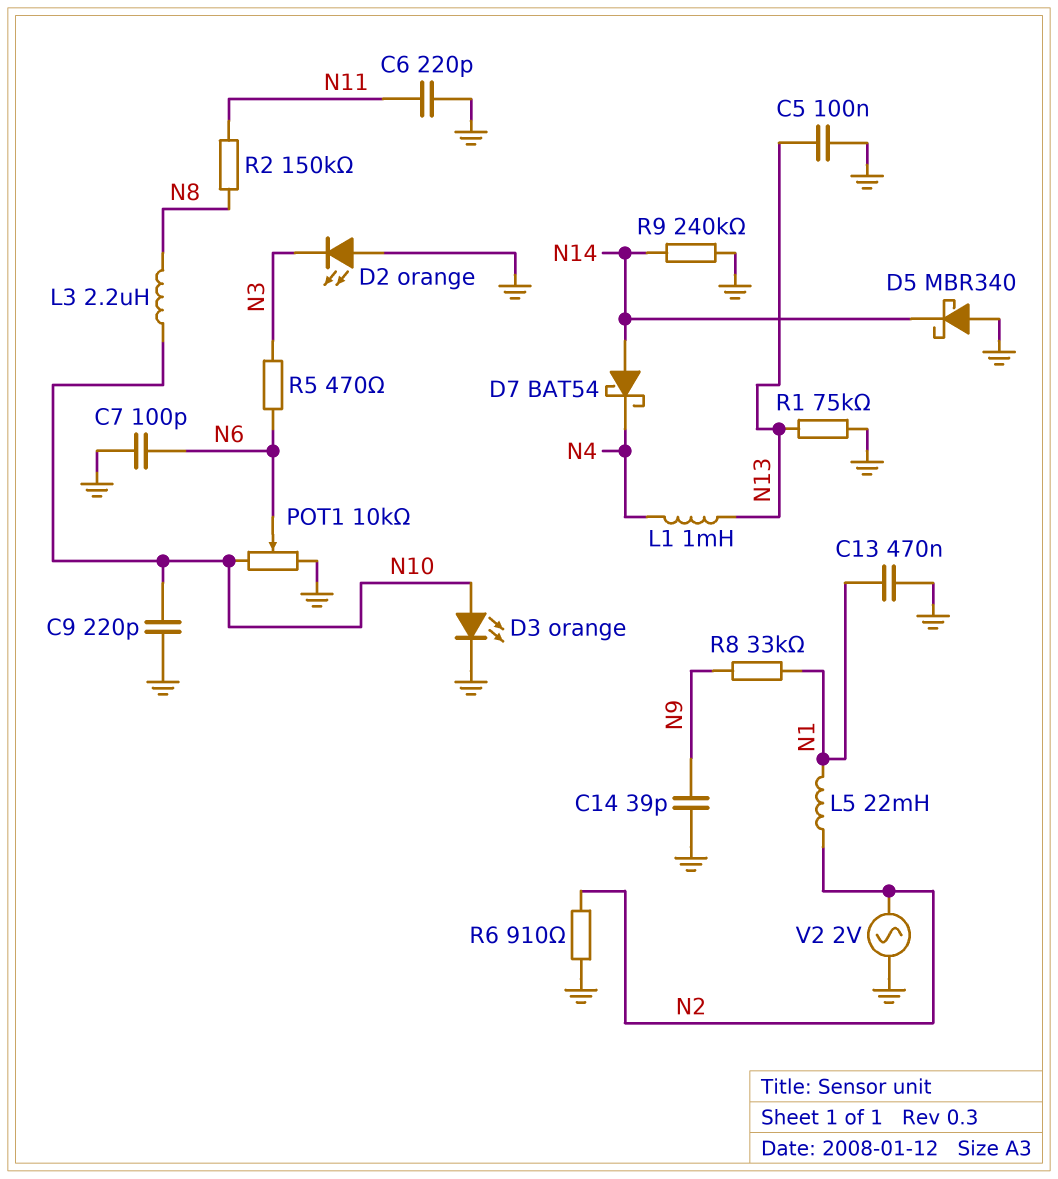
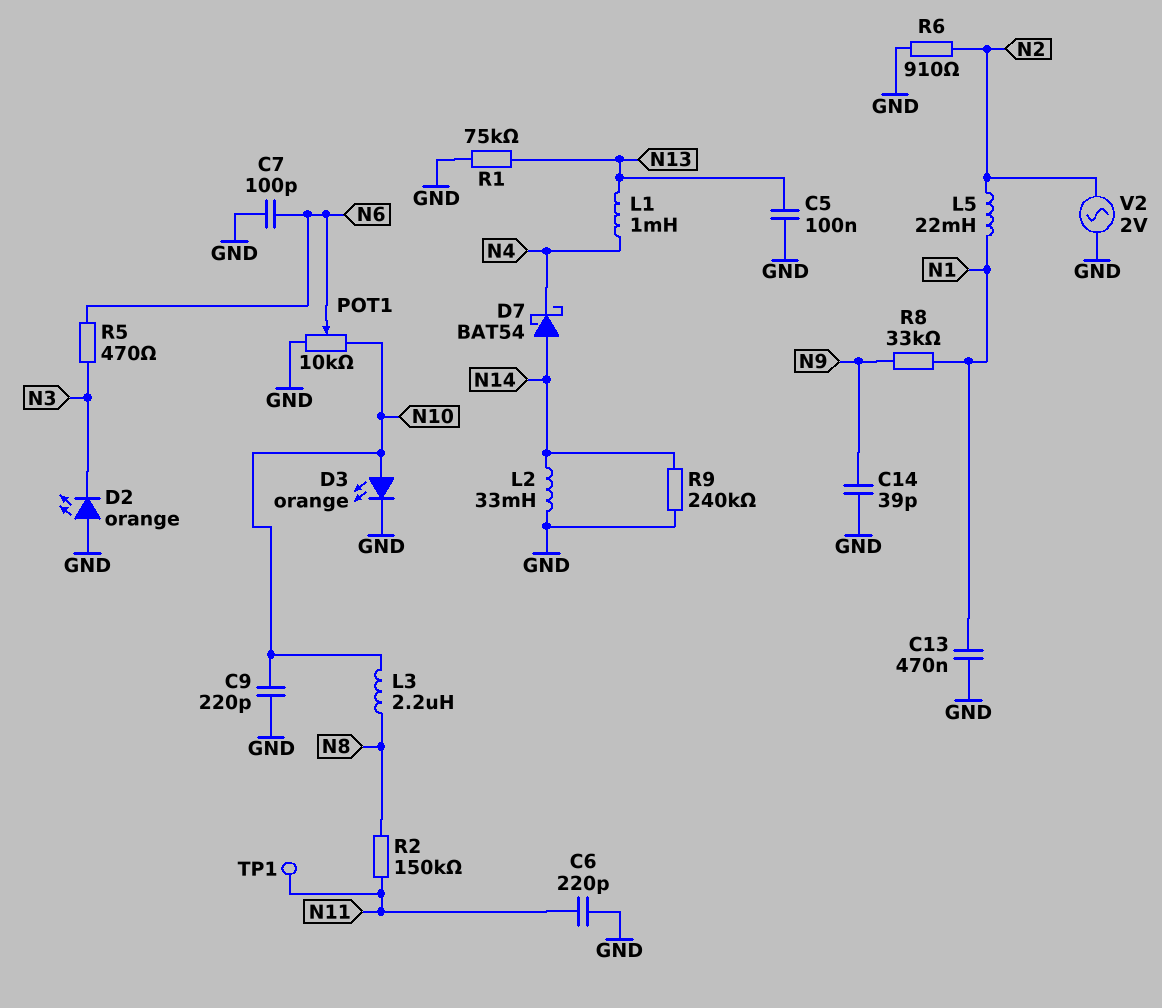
D5: schottky MBR340 (A GND, K N14) -> none
L2: none -> 33mH (GND, N14)
TP1: none -> test point (N11)

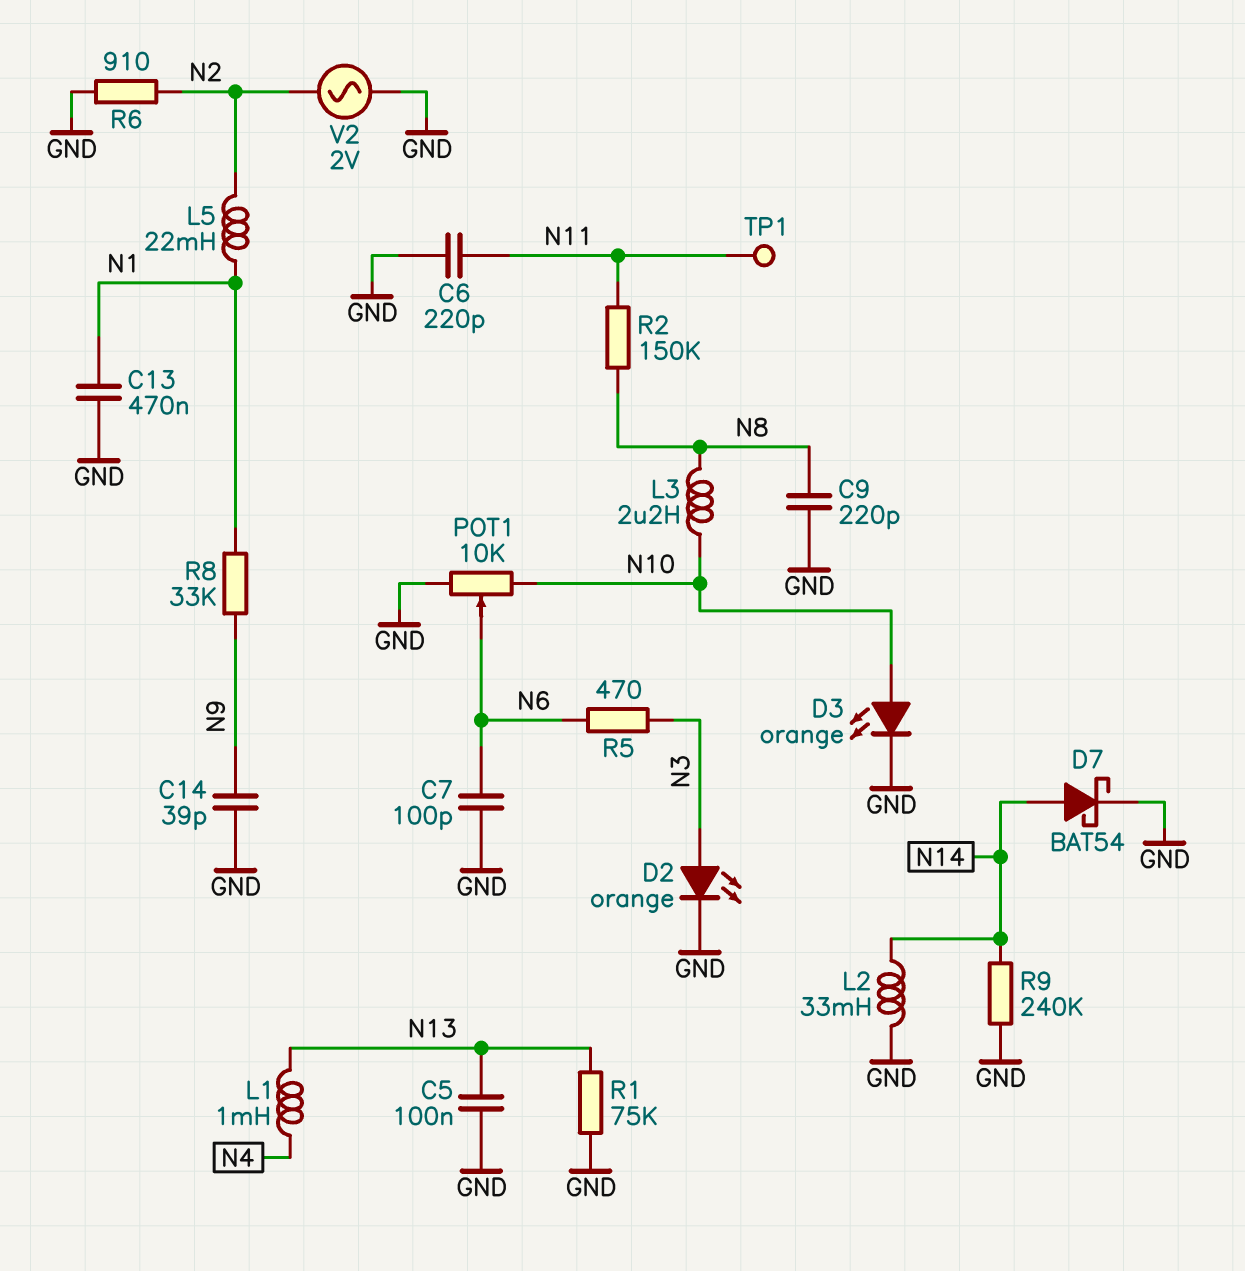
C9: 220pF (GND, N10) -> 220pF (GND, N8)
D2: LED orange (A GND, K N3) -> LED orange (A N3, K GND)
D7: schottky BAT54 (A N14, K N4) -> schottky BAT54 (A N14, K GND)

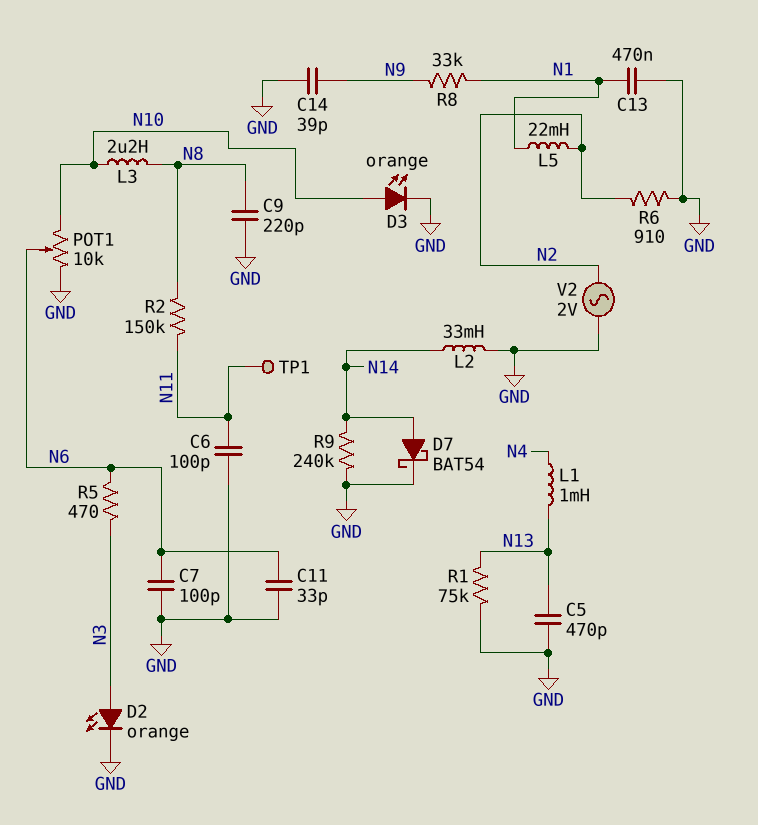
C5: 100nF (GND, N13) -> 470pF (GND, N13)
C6: 220pF (GND, N11) -> 100pF (GND, N11)
C11: none -> 33pF (GND, N6)

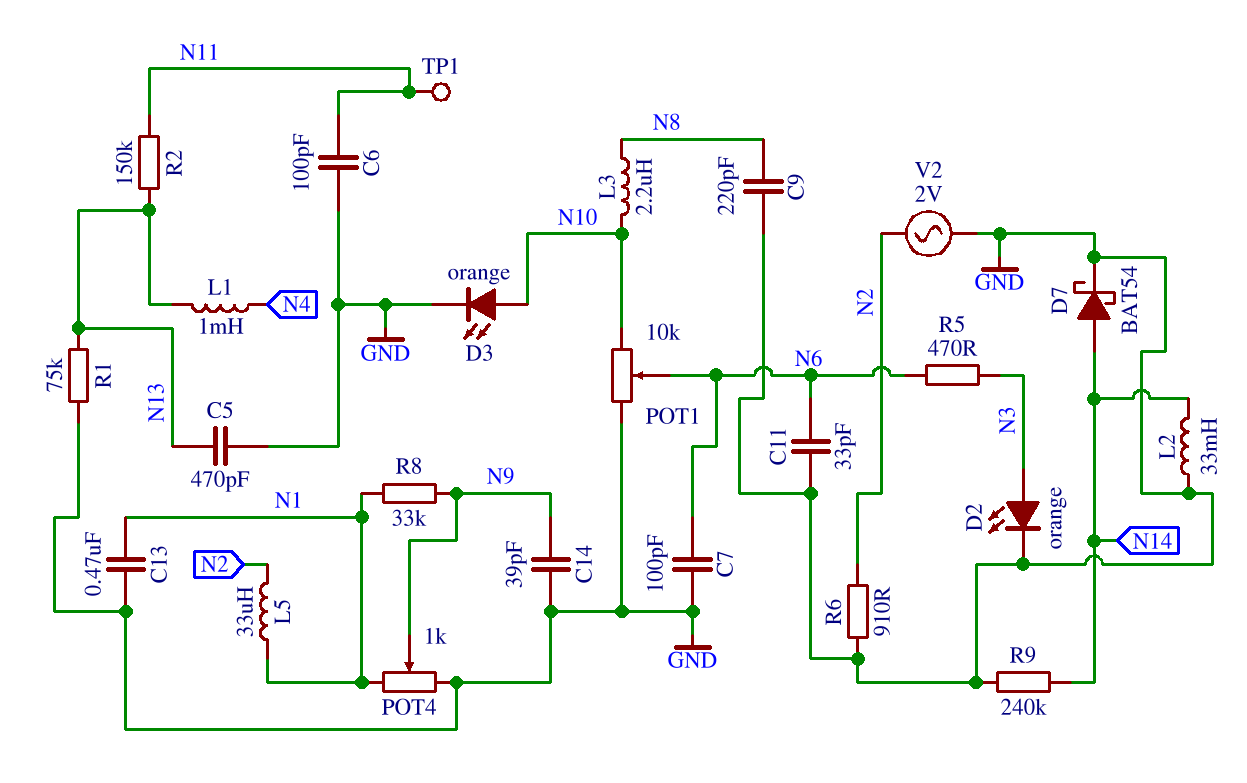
L5: 22mH (N1, N2) -> 33uH (N1, N2)
POT4: none -> 1k (GND, N1, wiper N9)
R2: 150k (N8, N11) -> 150k (N11, N13)

